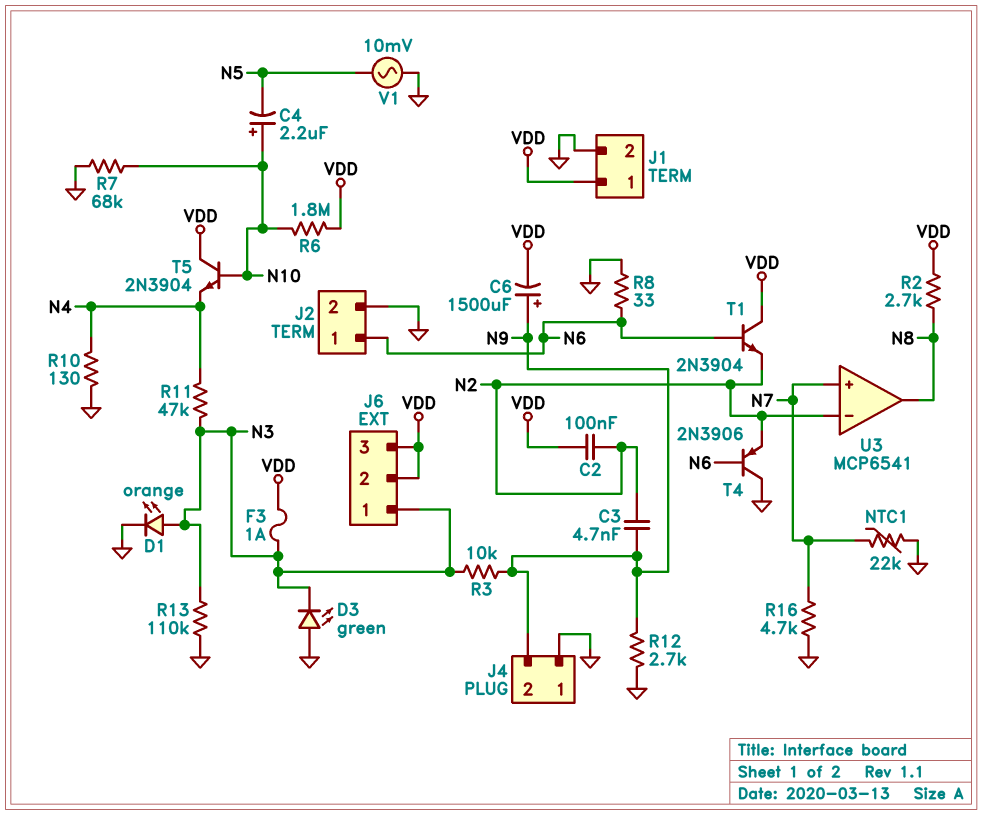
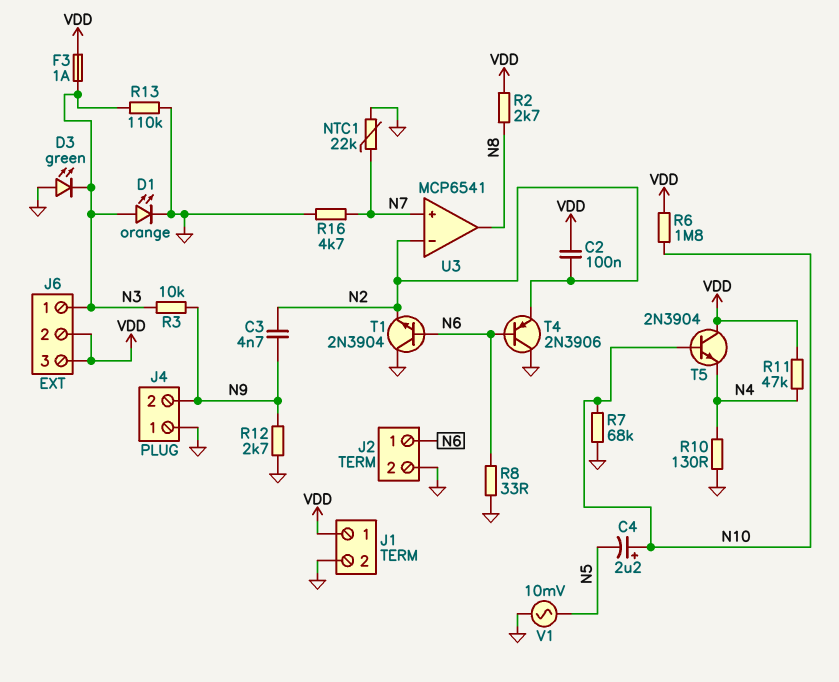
C6: 1500uF (plus N9, minus VDD) -> none
R11: 47k (N3, N4) -> 47k (N4, VDD)
T1: NPN 2N3904 (B N6, C VDD, E N2) -> NPN 2N3904 (B N6, C GND, E N2)

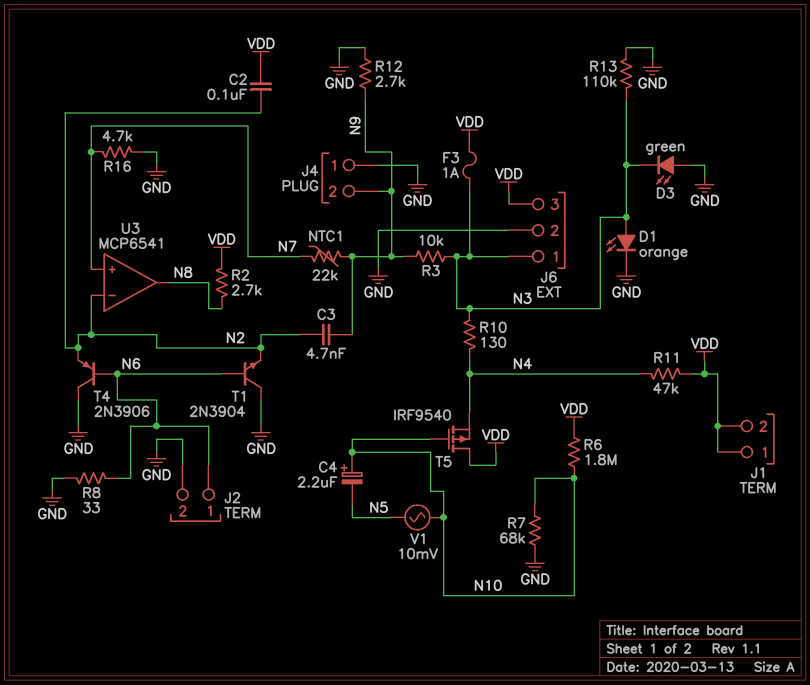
J1 pin 2: GND -> VDD
J6 pin 2: VDD -> GND
NTC1: 22k (GND, N7) -> 22k (N7, N9)
R10: 130 (GND, N4) -> 130 (N3, N4)
T5: NPN 2N3904 (B N10, C VDD, E N4) -> PMOS IRF9540 (G N10, D VDD, S N4)
V1: AC 10mV (GND, N5) -> AC 10mV (N5, N10)

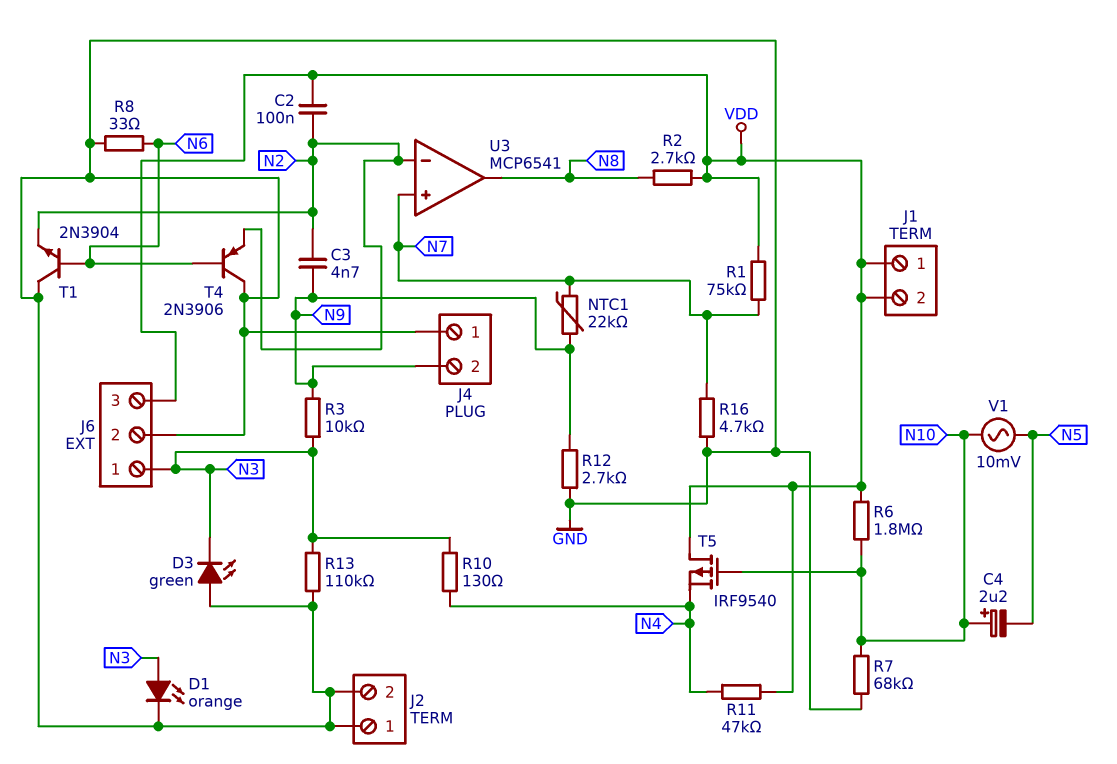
F3: 1A (N3, VDD) -> none
J2 pin 1: N6 -> GND
R1: none -> 75k (N7, VDD)

